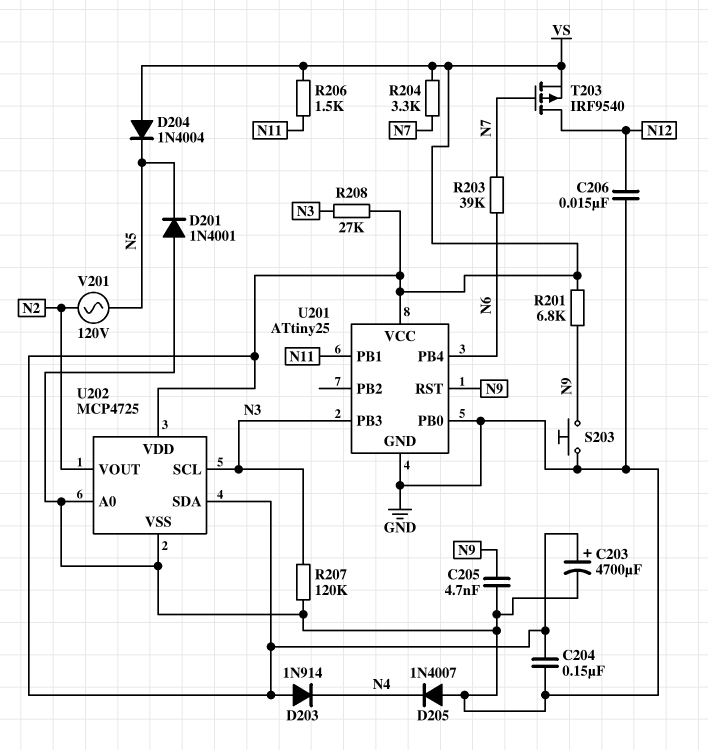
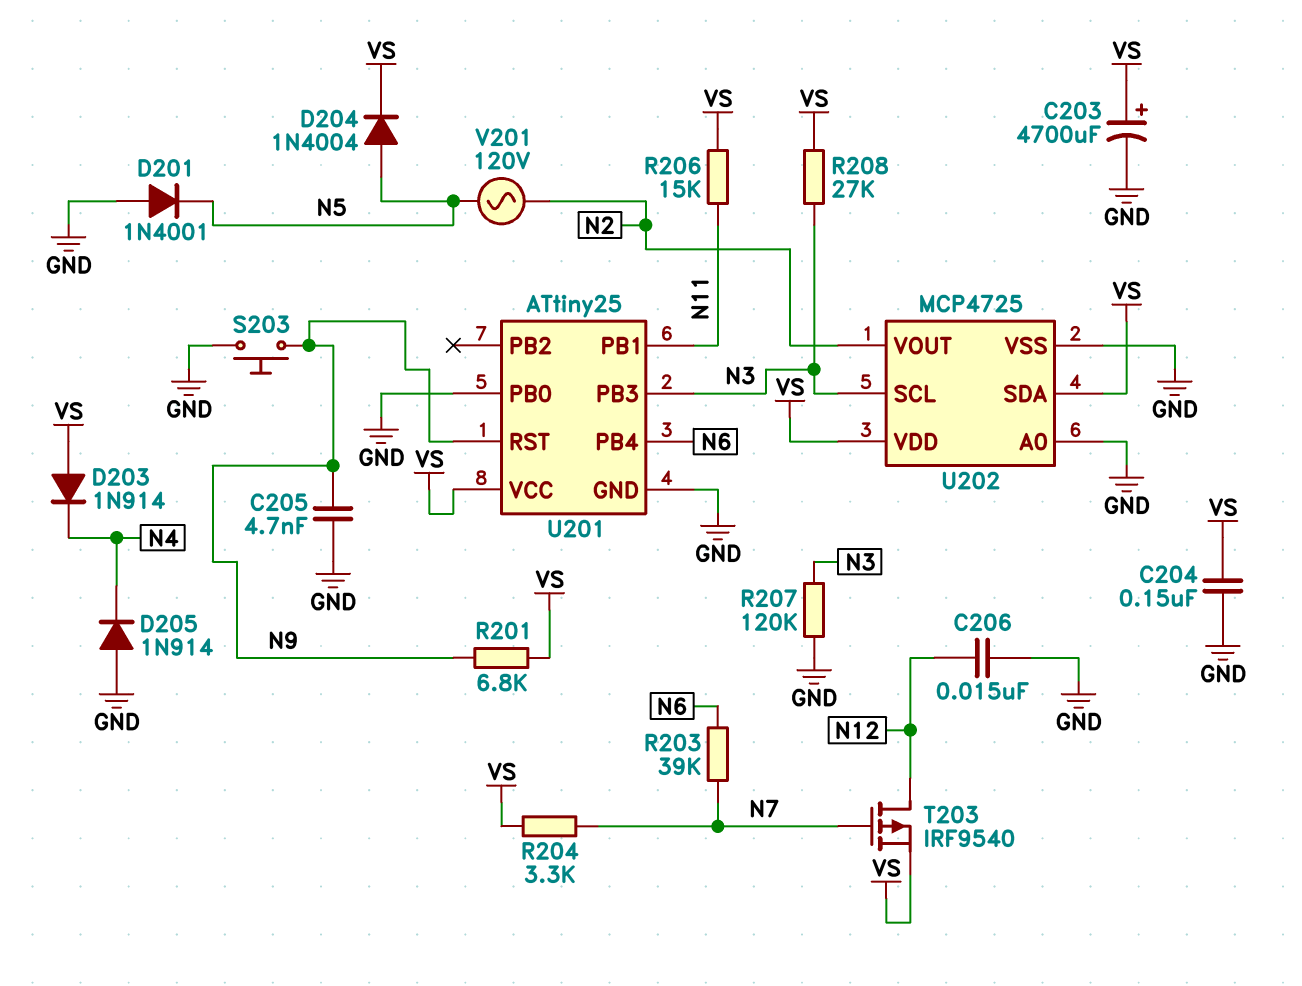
D204: diode 1N4004 (A VS, K N5) -> diode 1N4004 (A N5, K VS)
D205: diode 1N4007 (A GND, K N4) -> diode 1N914 (A GND, K N4)
R206: 1.5k (N11, VS) -> 15k (N11, VS)

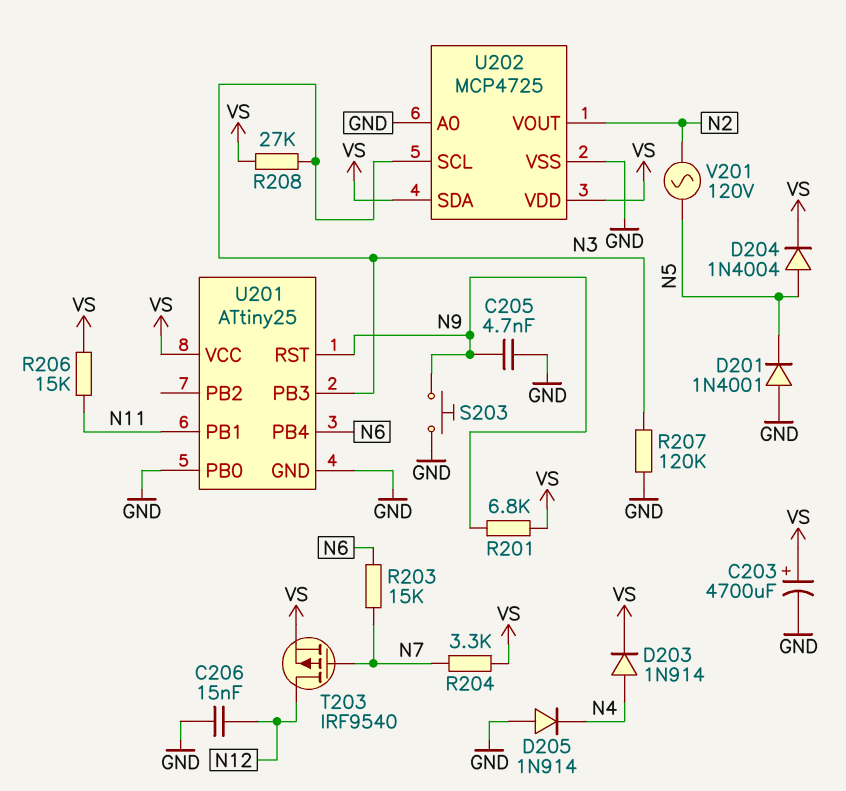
C204: 150nF (GND, VS) -> none
D203: diode 1N914 (A VS, K N4) -> diode 1N914 (A N4, K VS)
R203: 39k (N6, N7) -> 15k (N6, N7)

